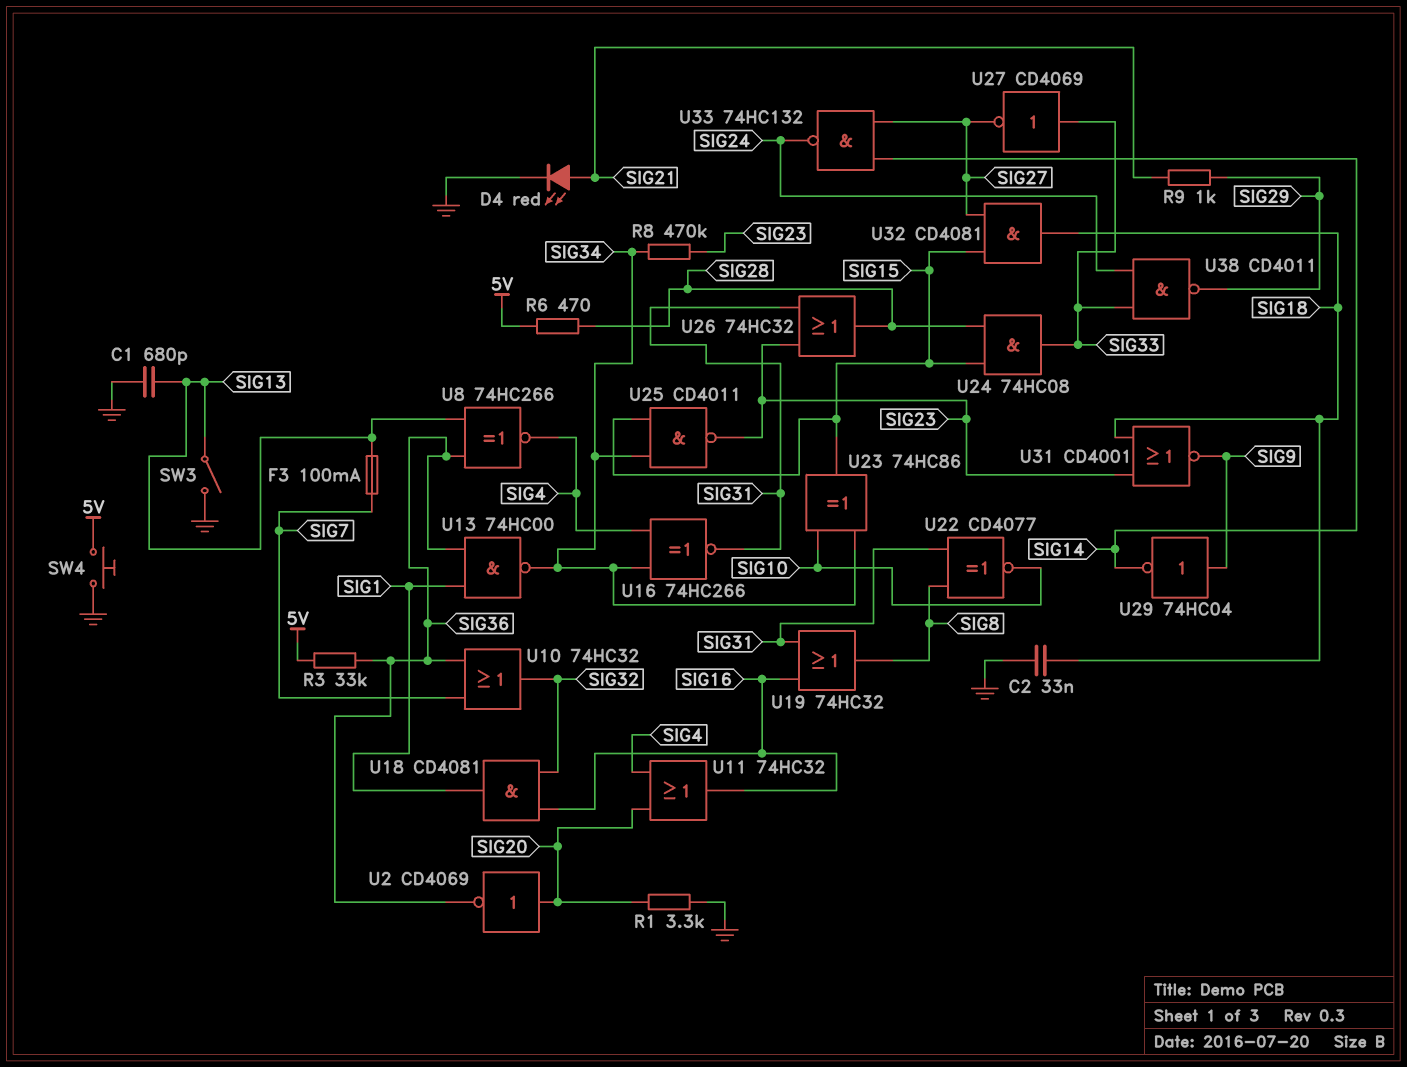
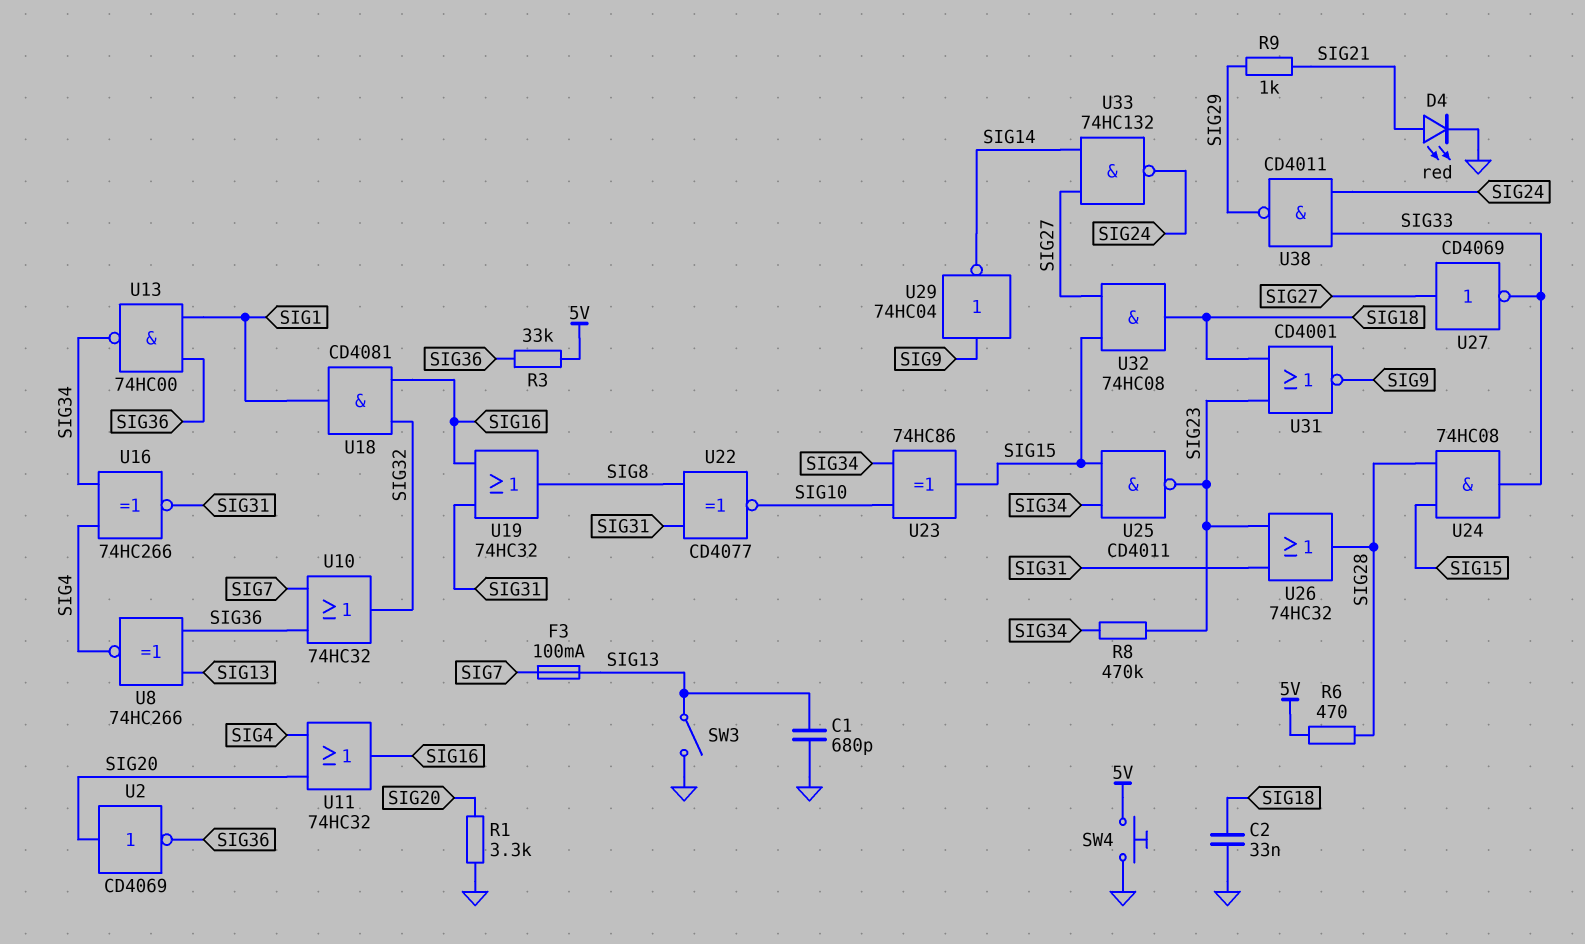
U27: NOT CD4069 (in SIG33, out SIG27) -> NOT CD4069 (in SIG27, out SIG33)
U32: AND CD4081 (in SIG15, in SIG27, out SIG18) -> AND 74HC08 (in SIG15, in SIG27, out SIG18)

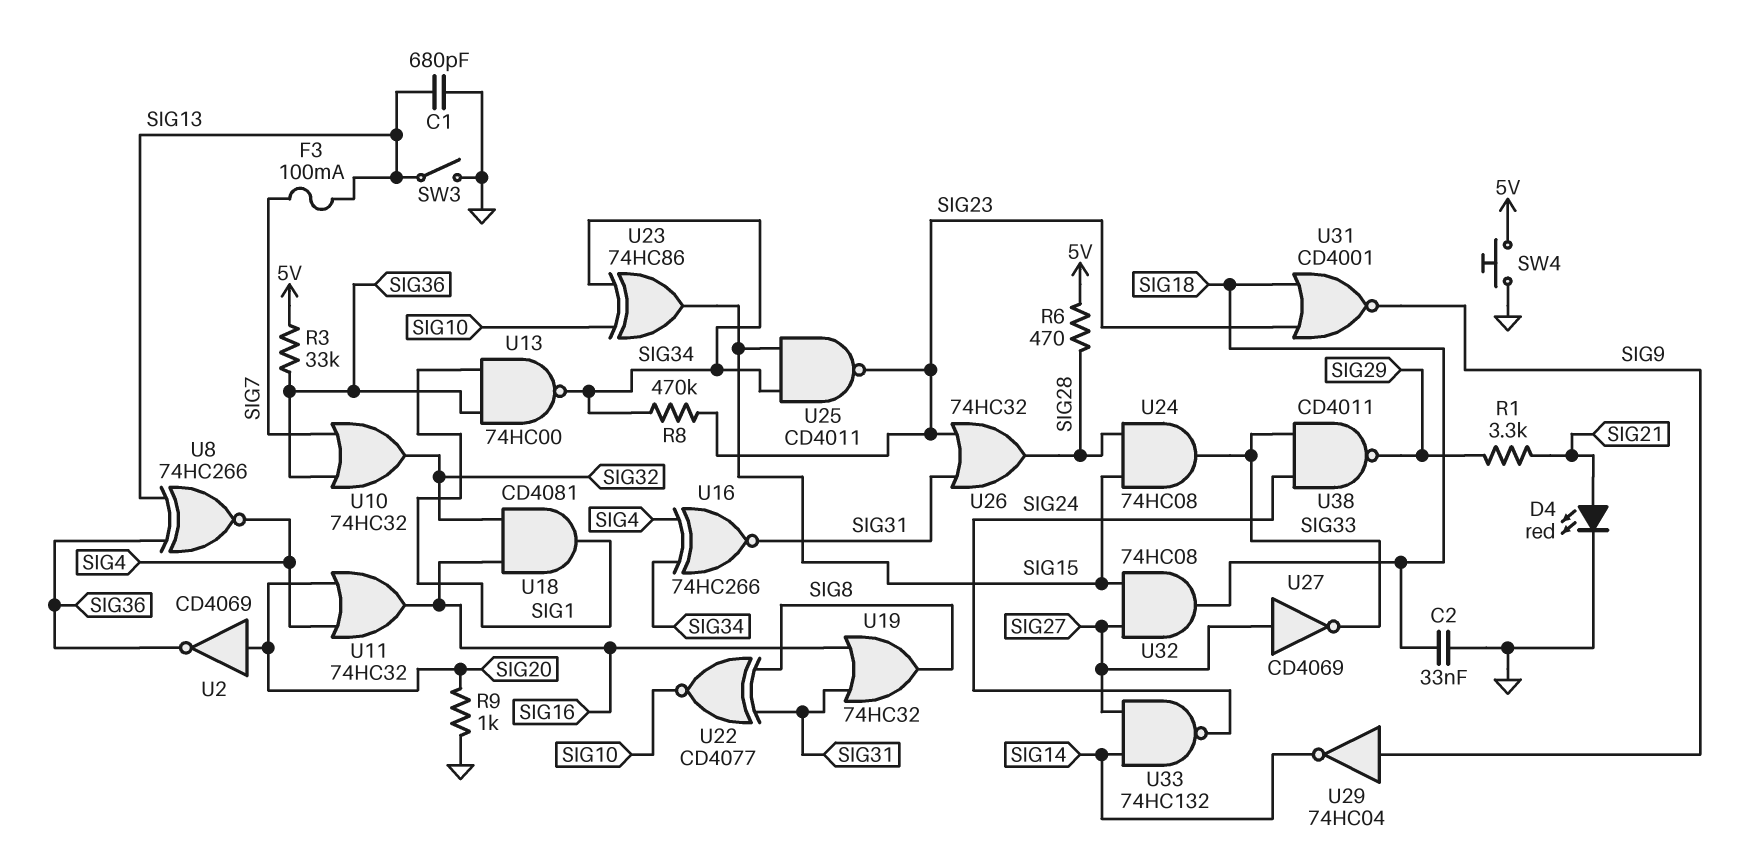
R1: 3.3k (GND, SIG20) -> 3.3k (SIG21, SIG29)
R9: 1k (SIG21, SIG29) -> 1k (GND, SIG20)

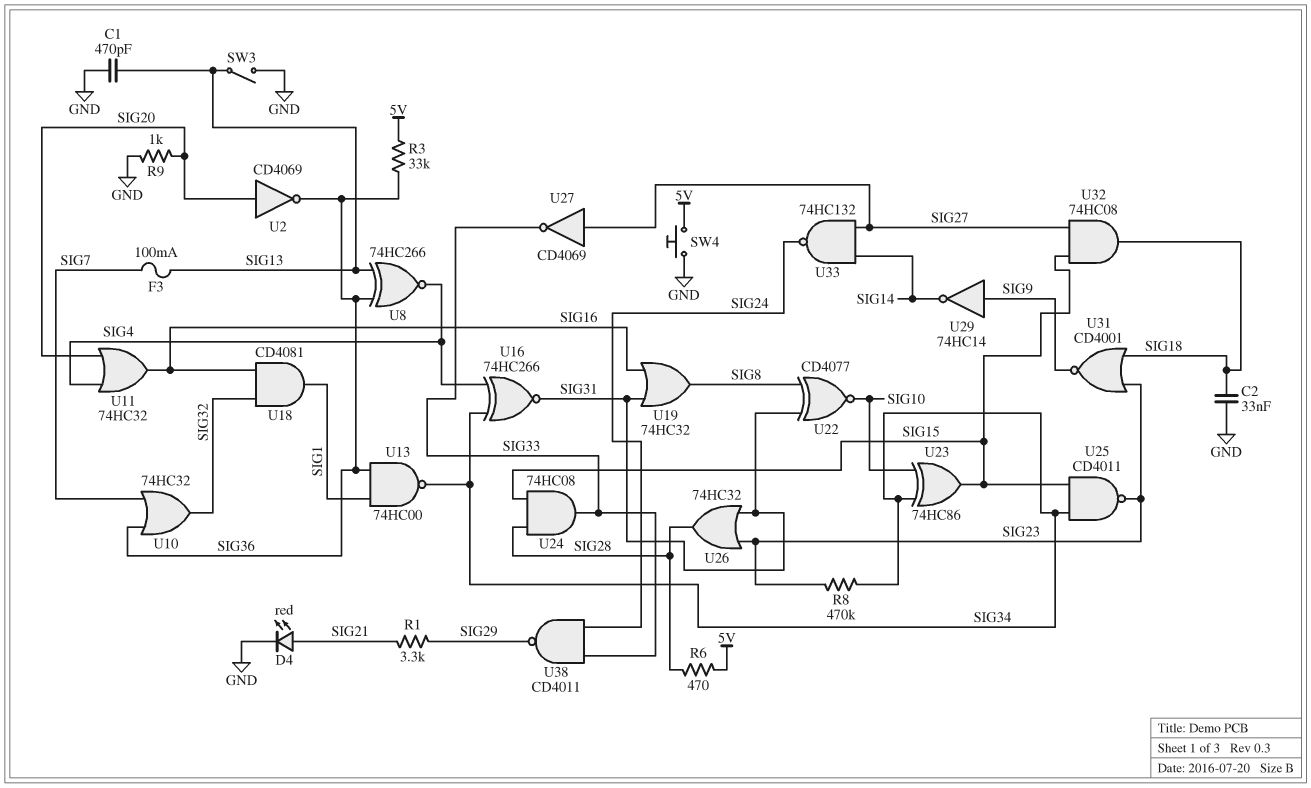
C1: 680pF (GND, SIG13) -> 470pF (GND, SIG13)
U29: NOT 74HC04 (in SIG9, out SIG14) -> NOT 74HC14 (in SIG9, out SIG14)

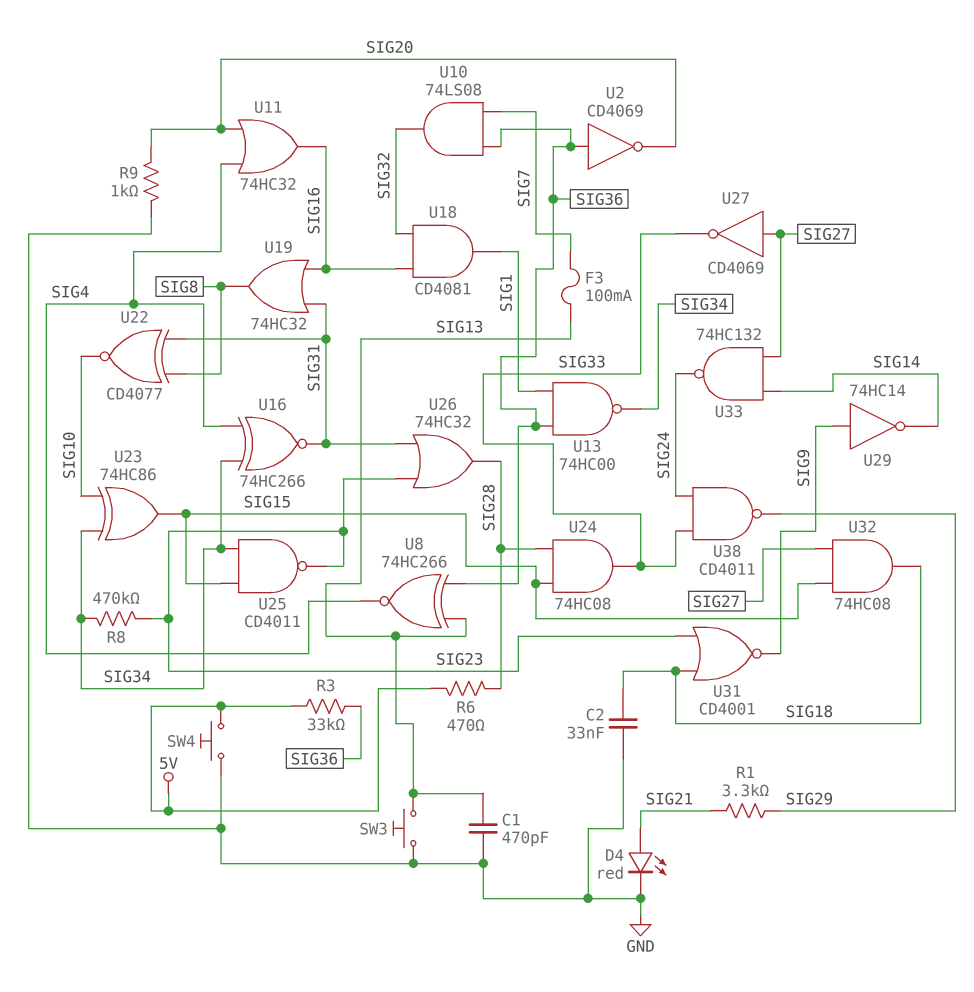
SW3: switch (GND, SIG13) -> button (GND, SIG13)
U2: NOT CD4069 (in SIG20, out SIG36) -> NOT CD4069 (in SIG36, out SIG20)
U10: OR 74HC32 (in SIG7, in SIG36, out SIG32) -> AND 74LS08 (in SIG7, in SIG36, out SIG32)

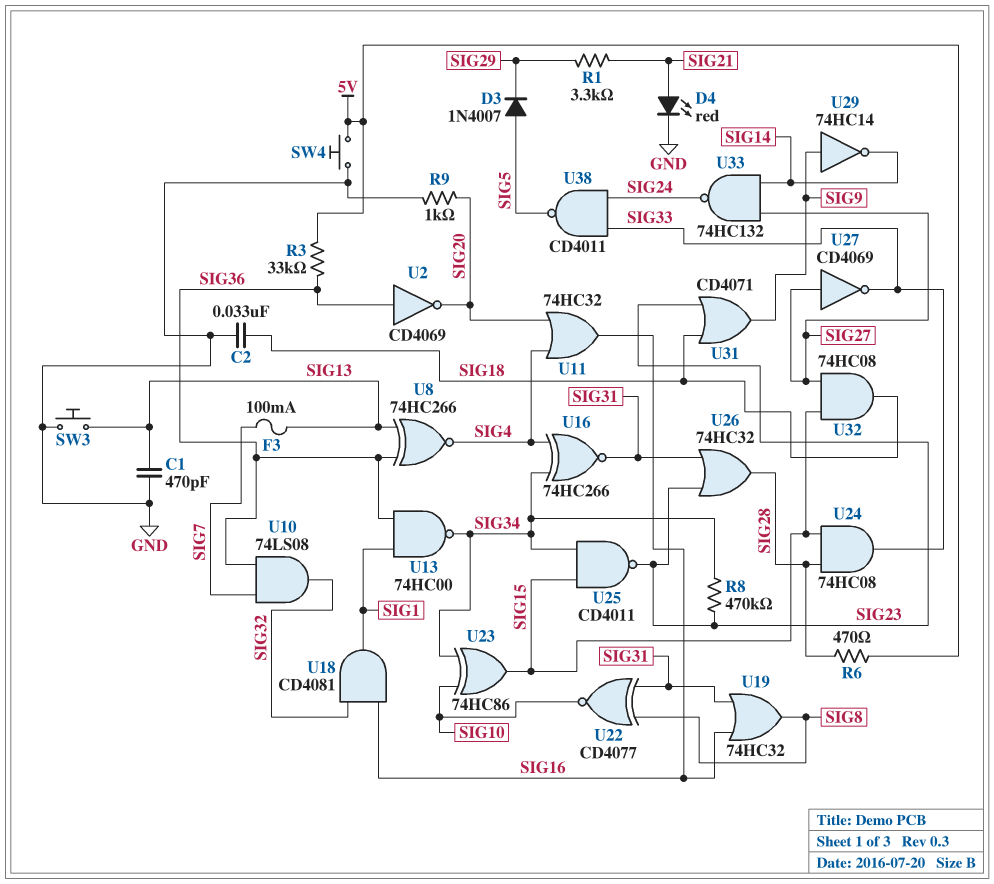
D3: none -> diode 1N4007 (A SIG5, K SIG29)
U31: NOR CD4001 (in SIG18, in SIG23, out SIG9) -> OR CD4071 (in SIG18, in SIG23, out SIG9)
U38: NAND CD4011 (in SIG24, in SIG33, out SIG29) -> NAND CD4011 (in SIG24, in SIG33, out SIG5)

